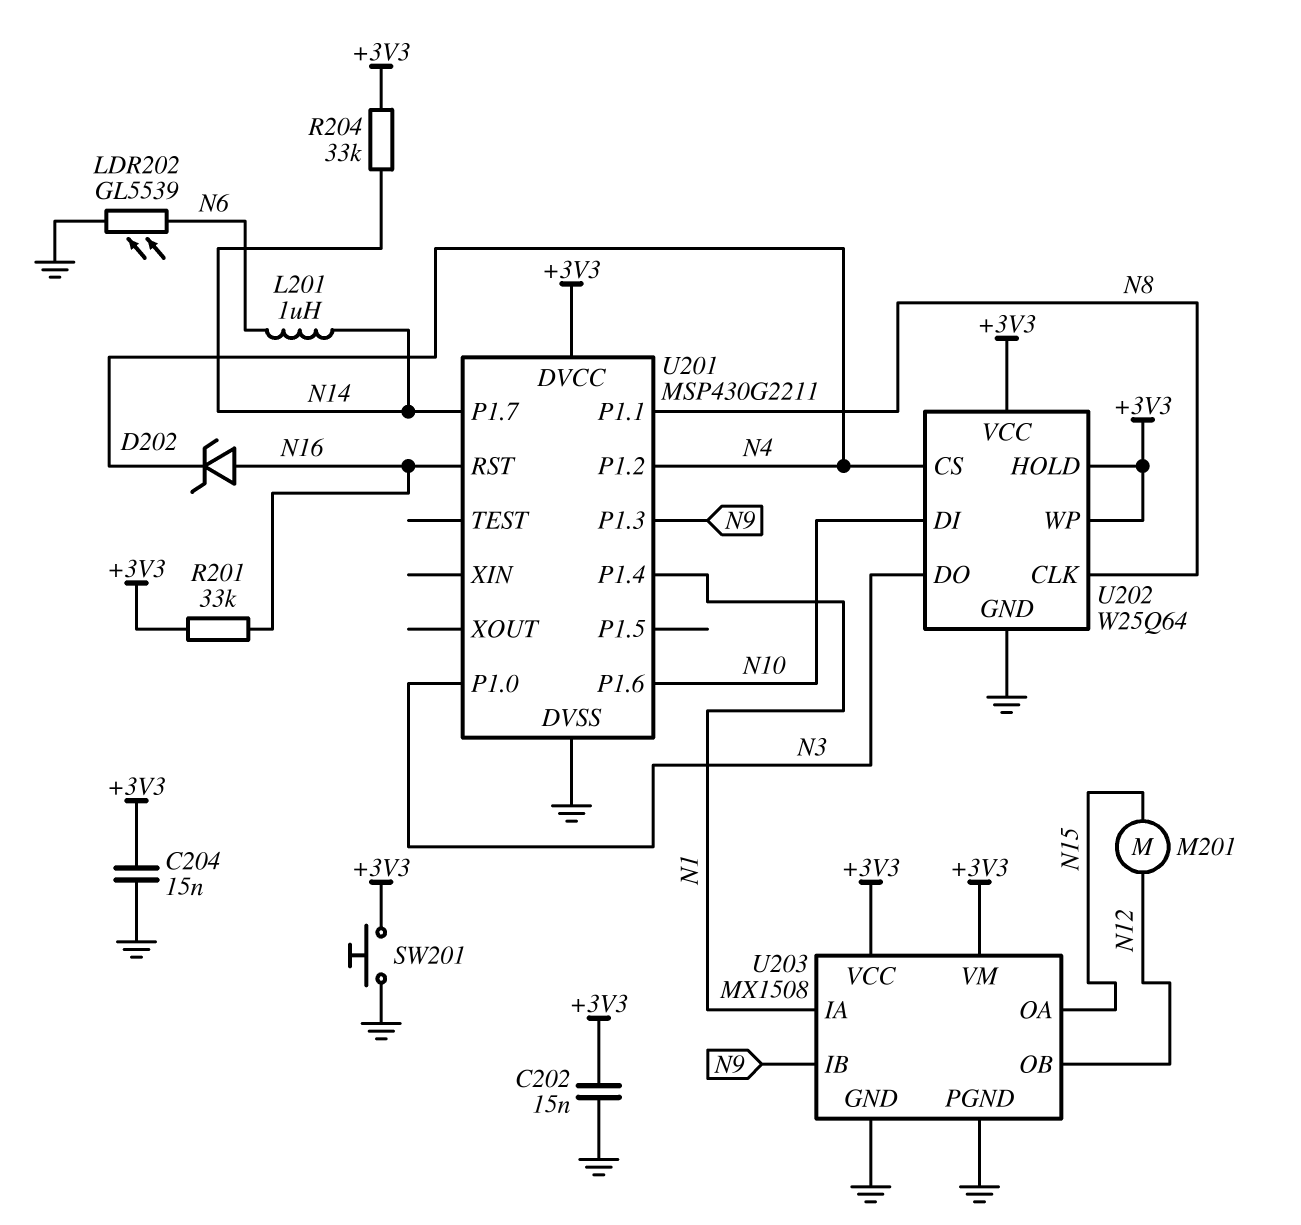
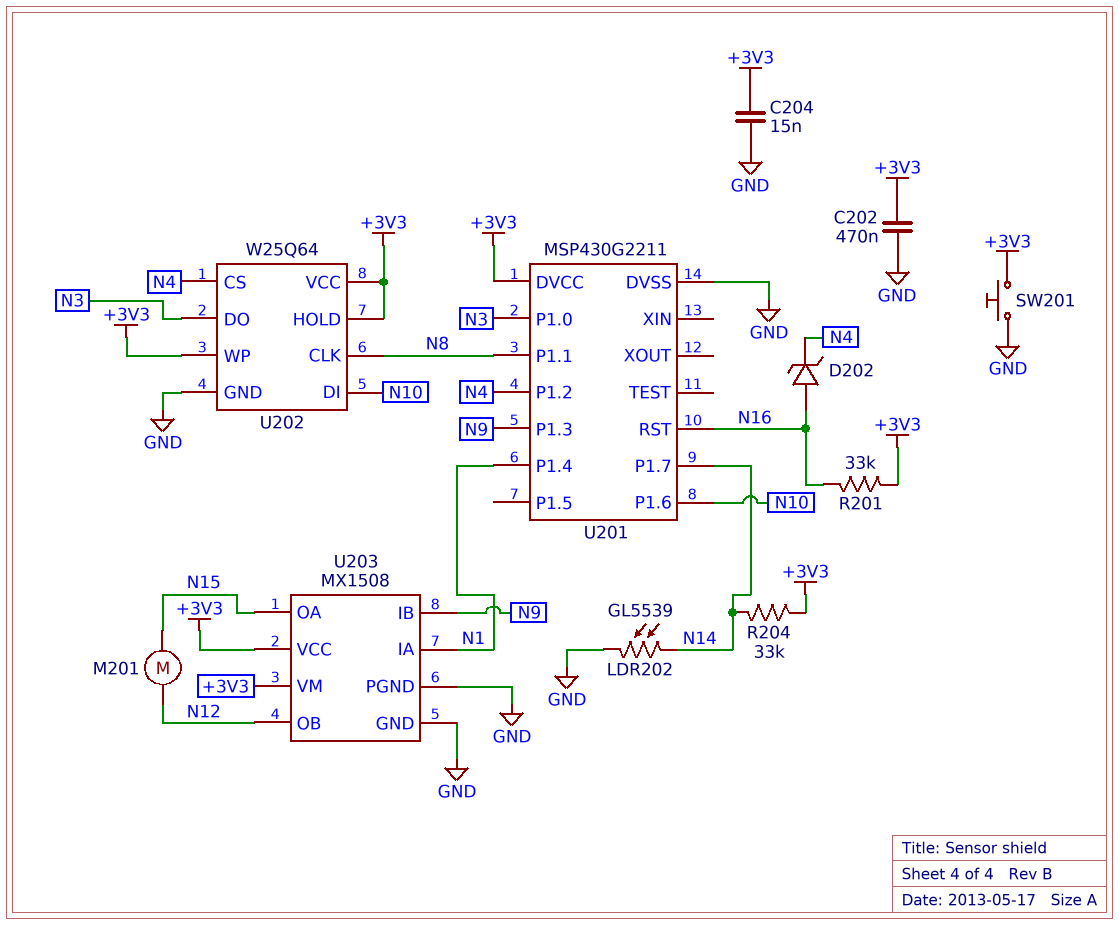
C202: 15nF (+3V3, GND) -> 470nF (+3V3, GND)
L201: 1uH (N6, N14) -> none
LDR202: GL5539 (GND, N6) -> GL5539 (GND, N14)

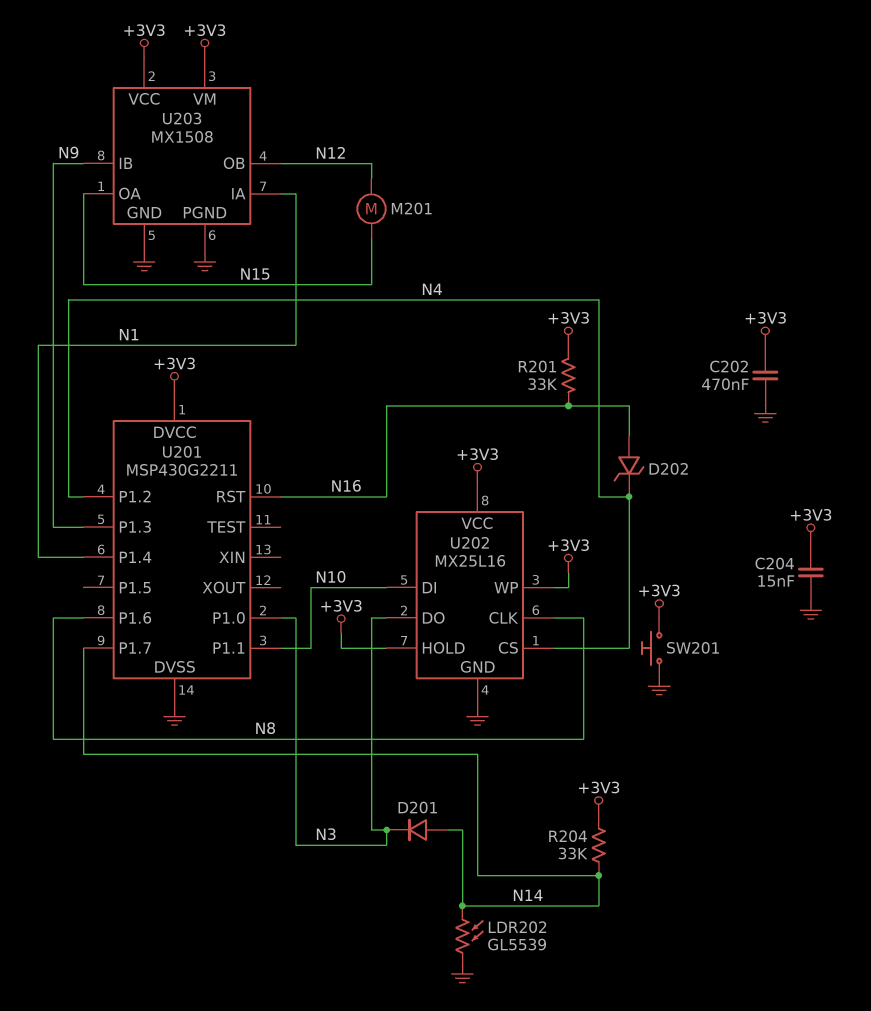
D201: none -> diode (A N14, K N3)
U201 pin P1.1: N8 -> N10
U201 pin P1.6: N10 -> N8
U202: W25Q64 -> MX25L16

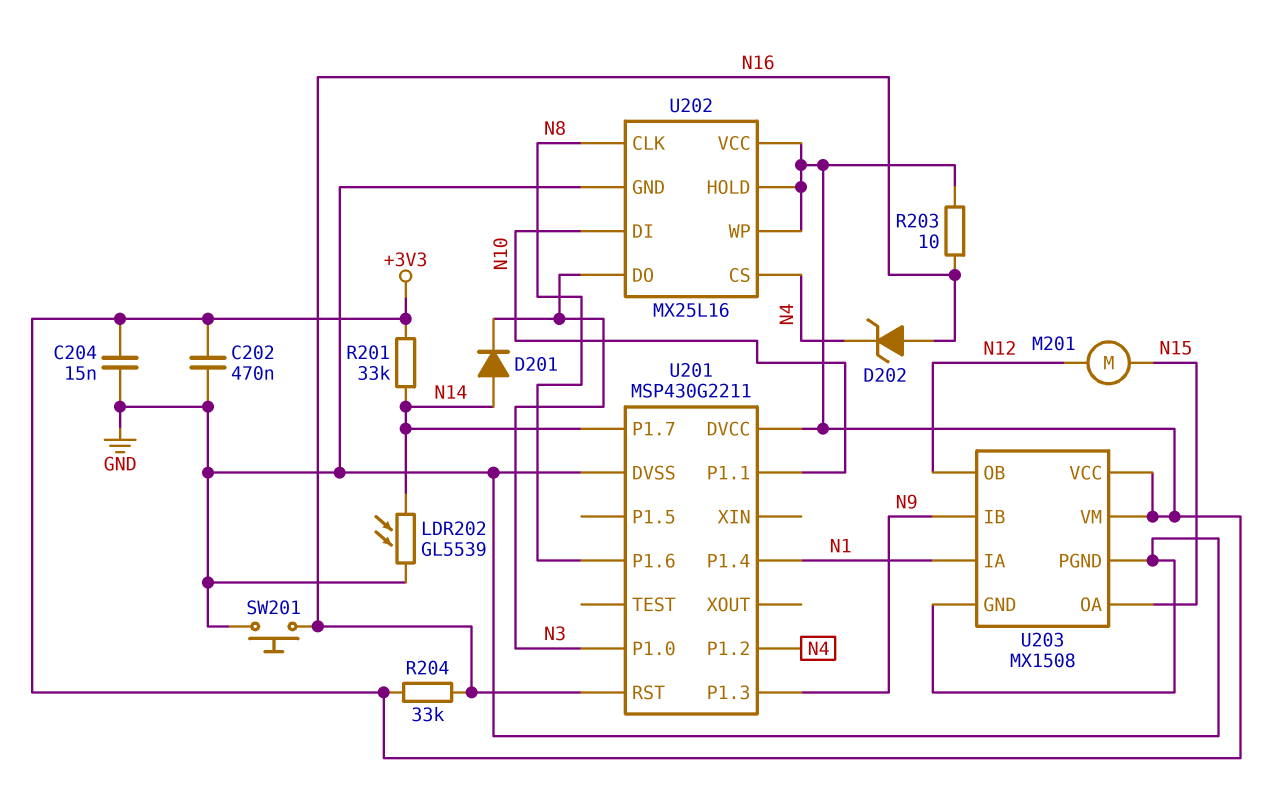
R201: 33k (+3V3, N16) -> 33k (+3V3, N14)
R203: none -> 10 (+3V3, N16)
R204: 33k (+3V3, N14) -> 33k (+3V3, N16)
SW201: button (+3V3, GND) -> button (GND, N16)

